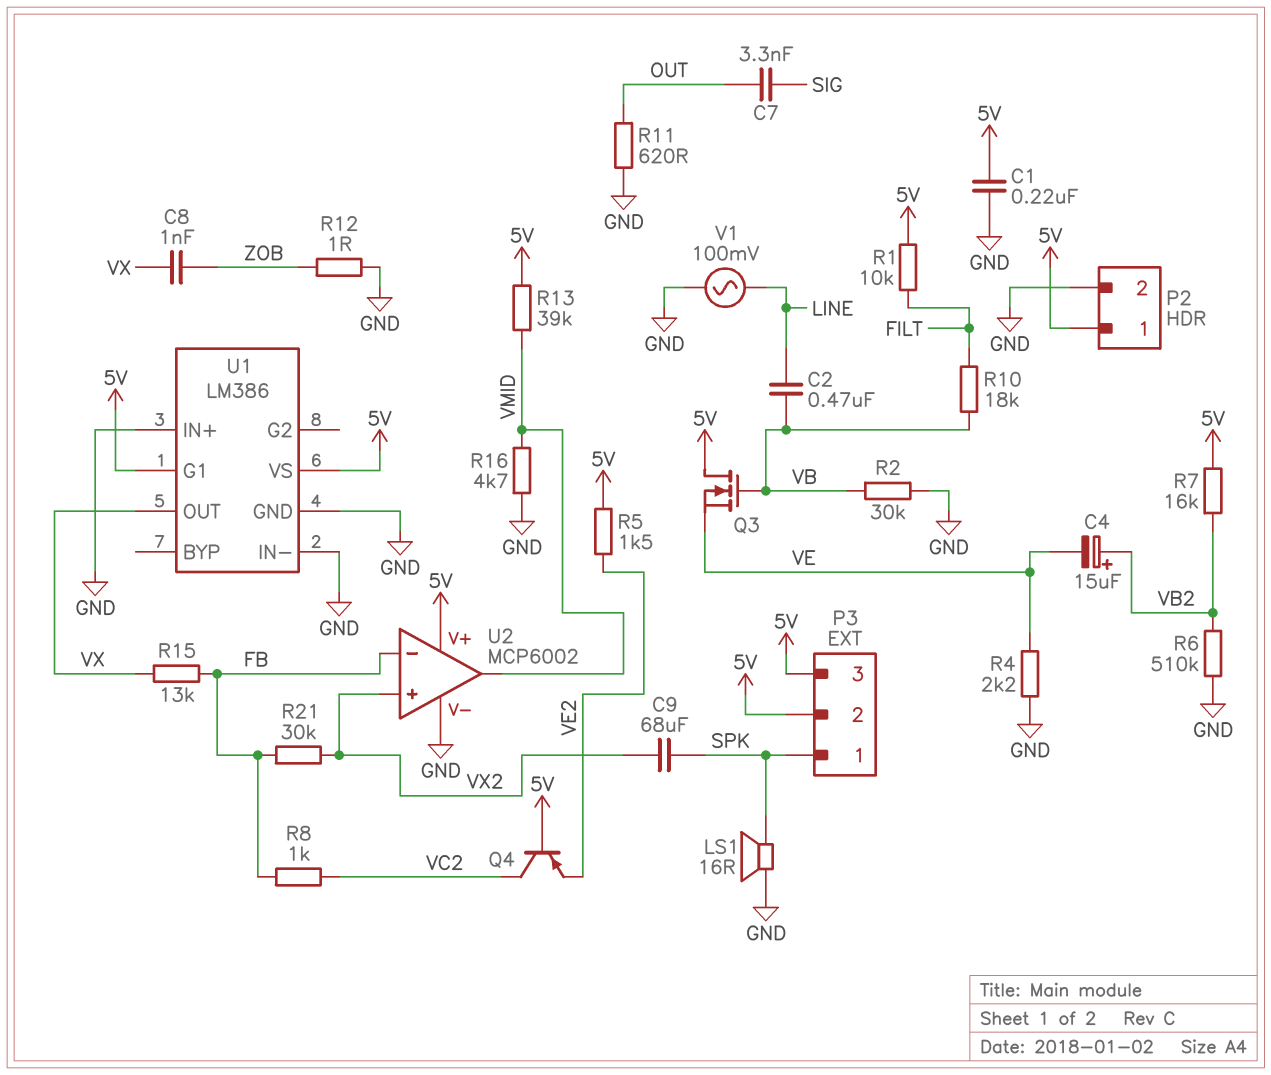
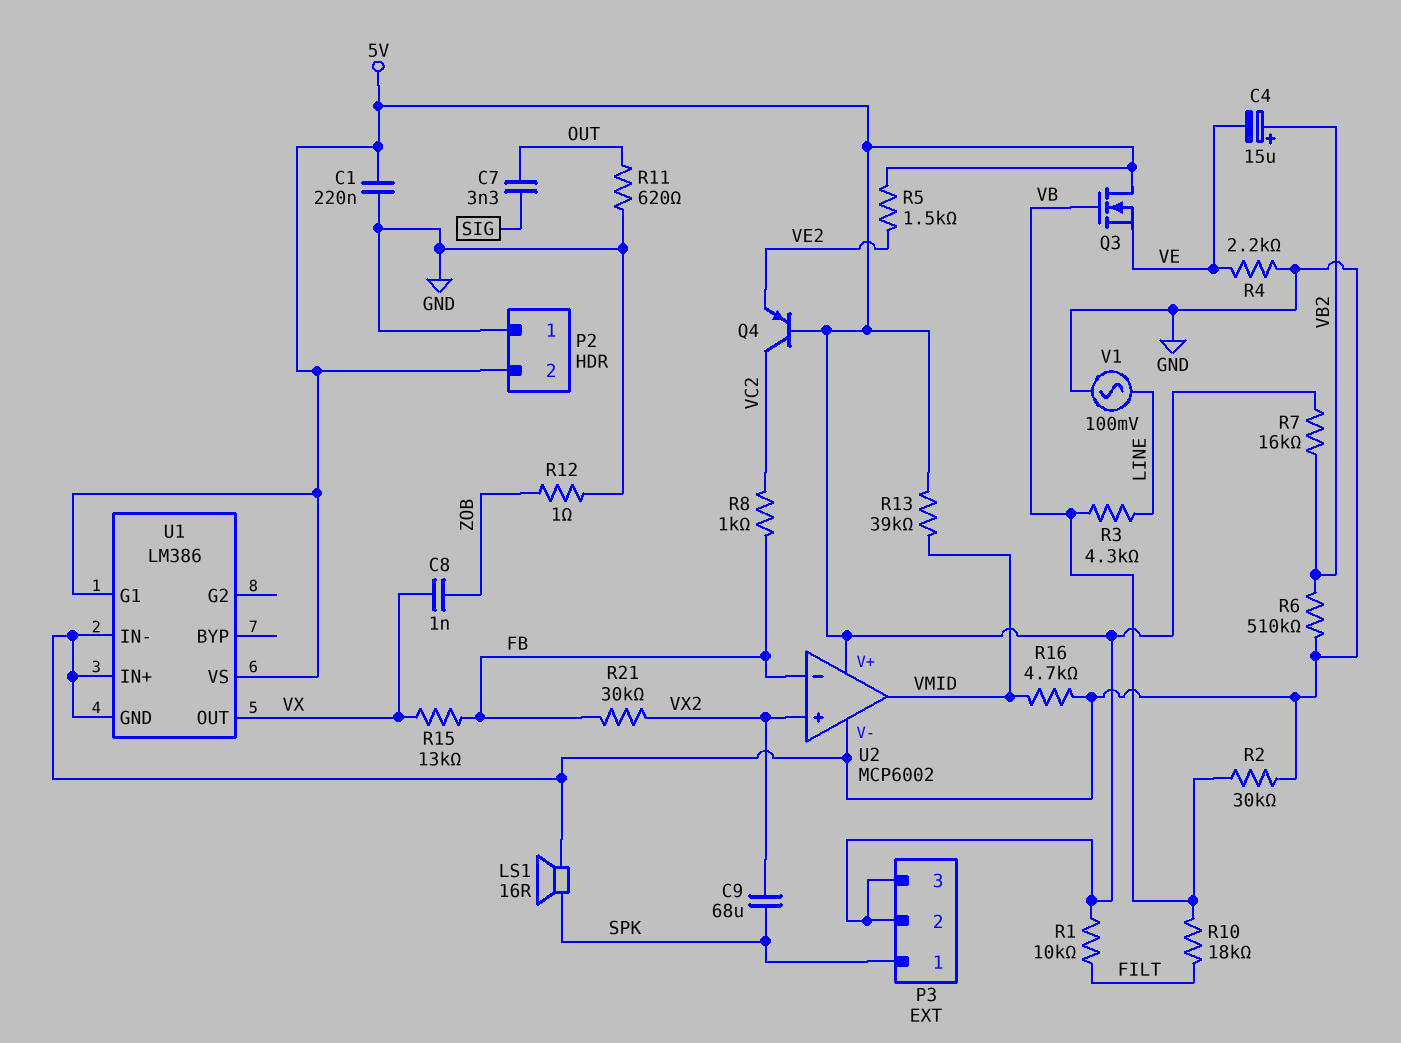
C2: 470nF (LINE, VB) -> none
P2 pin 1: 5V -> GND
P2 pin 2: GND -> 5V
R3: none -> 4.3k (LINE, VB)

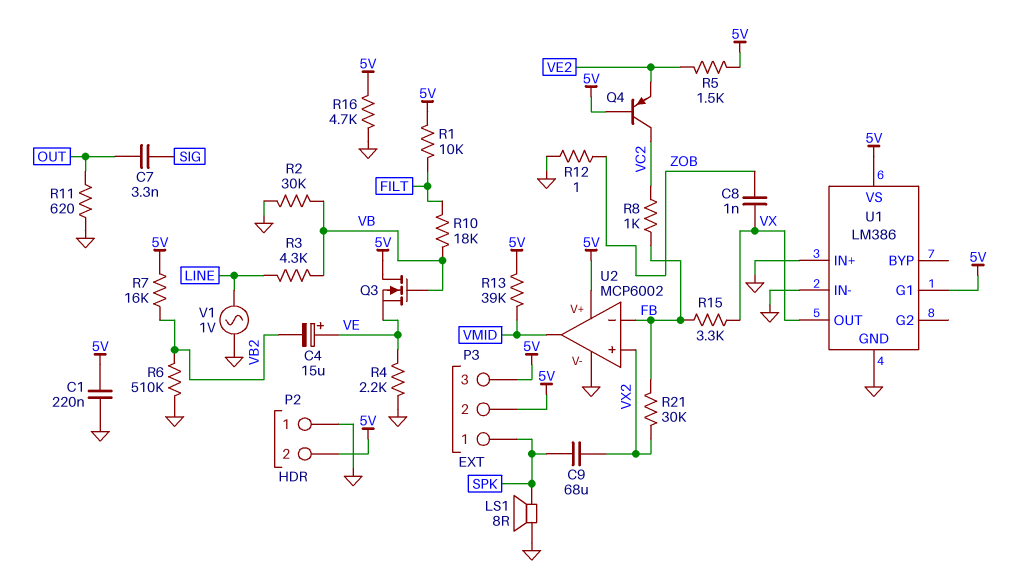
C4: 15uF (plus VB2, minus VE) -> 15uF (plus VE, minus VB2)
LS1: speaker 16R (GND, SPK) -> speaker 8R (GND, SPK)
R15: 13k (FB, VX) -> 3.3k (FB, VX)
R16: 4.7k (GND, VMID) -> 4.7k (5V, GND)
V1: AC 100mV (GND, LINE) -> AC 1V (GND, LINE)

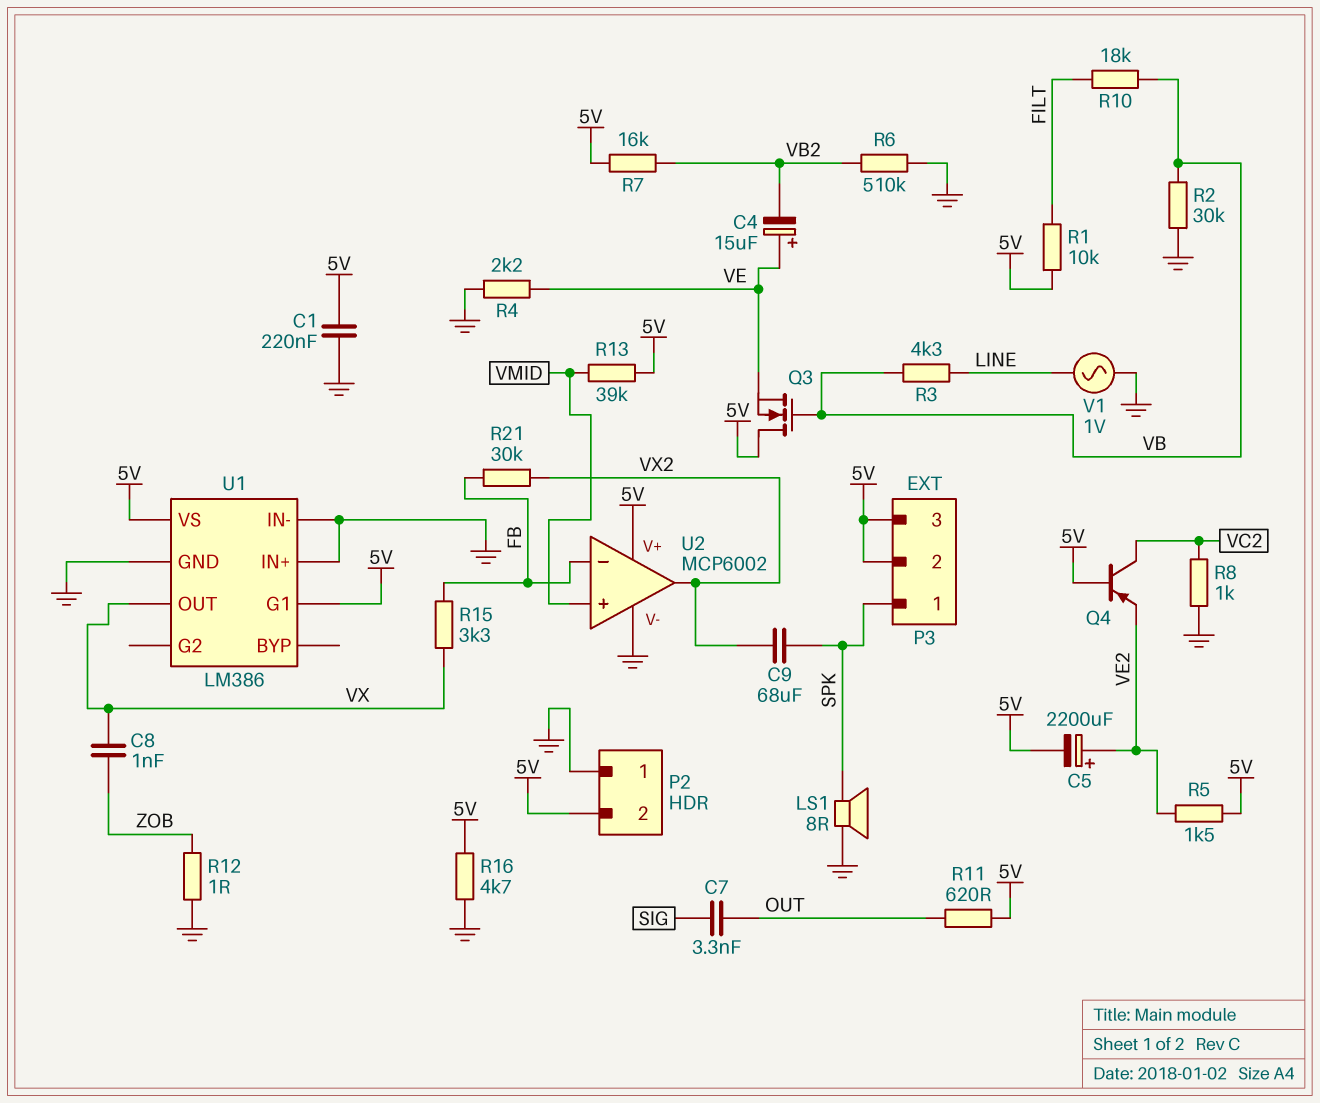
C5: none -> 2200uF (plus VE2, minus 5V)
R8: 1k (FB, VC2) -> 1k (GND, VC2)
R11: 620 (GND, OUT) -> 620 (5V, OUT)
U2 pin in+: VX2 -> VMID
U2 pin out: VMID -> VX2

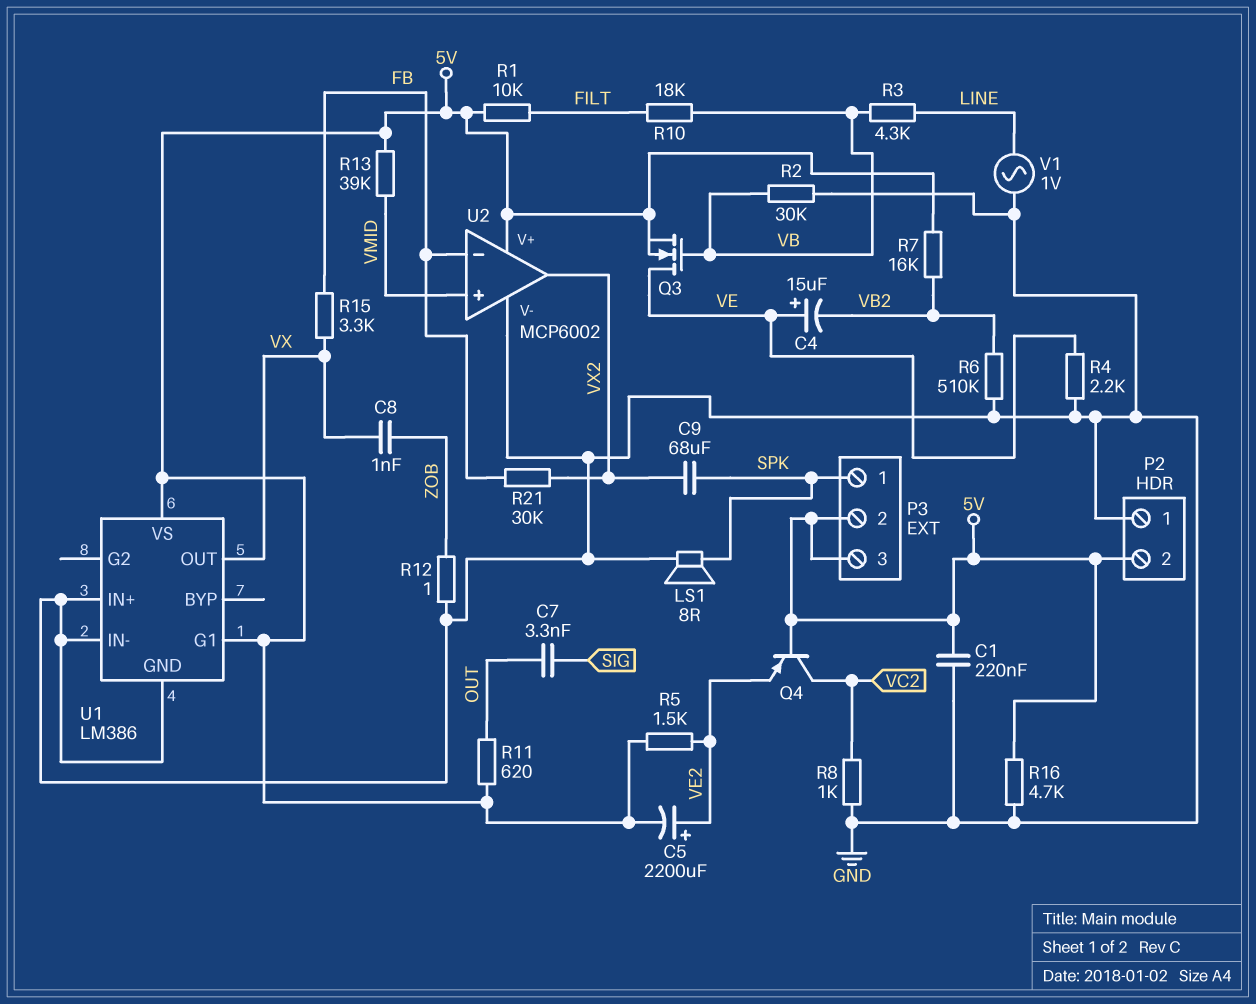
Q3: NMOS (G VB, D 5V, S VE) -> NMOS (G VB, D VE, S 5V)

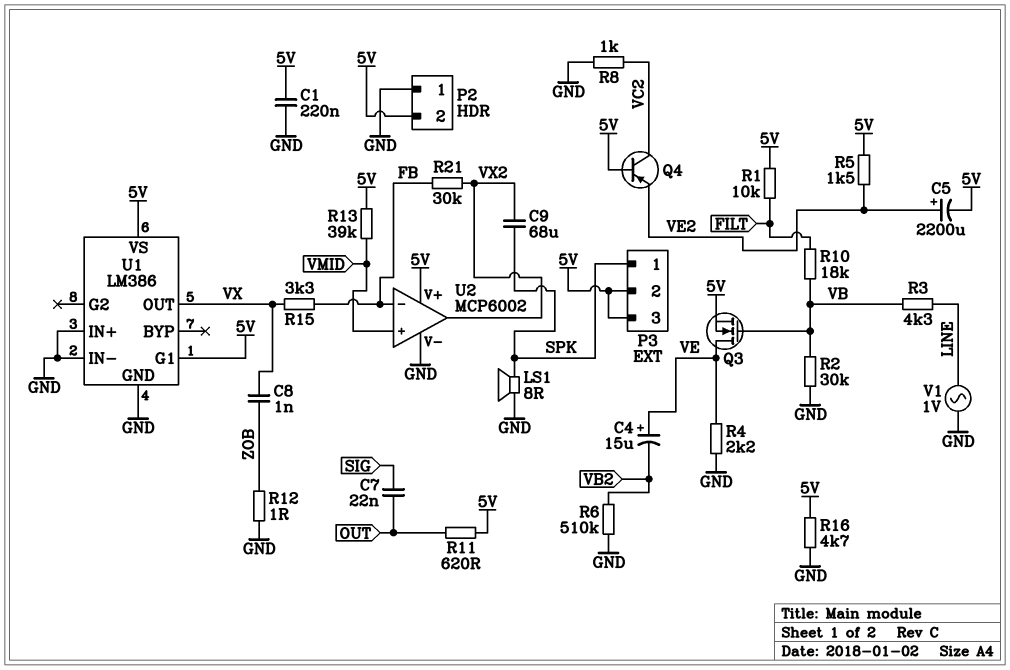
C7: 3.3nF (OUT, SIG) -> 22nF (OUT, SIG)
R7: 16k (5V, VB2) -> none

